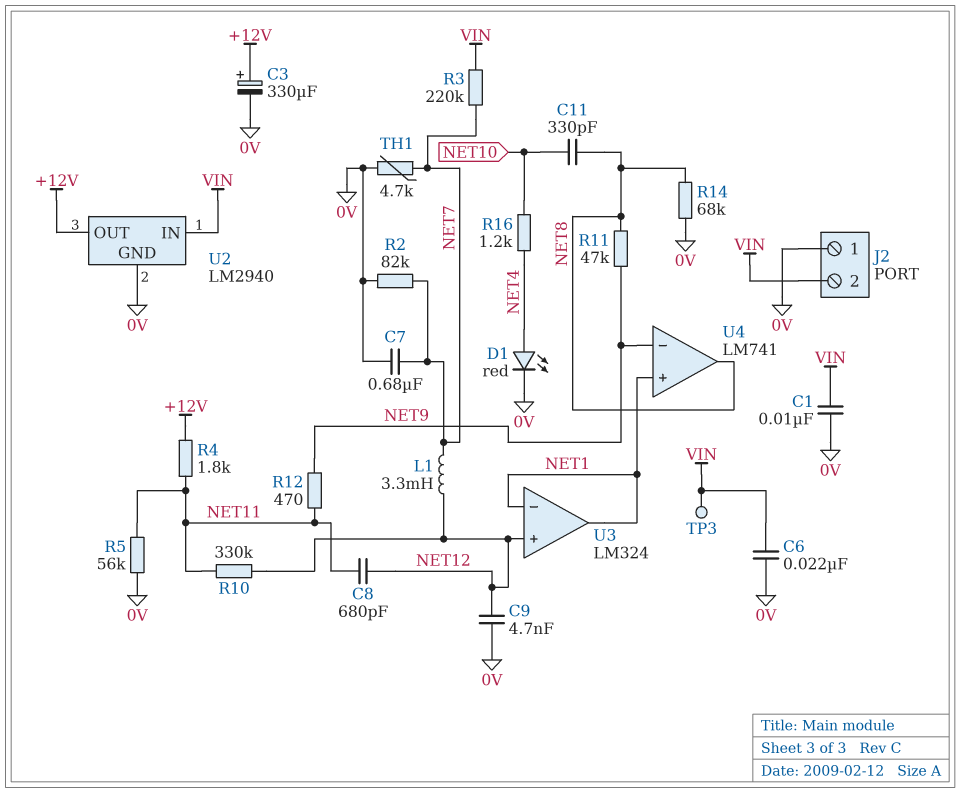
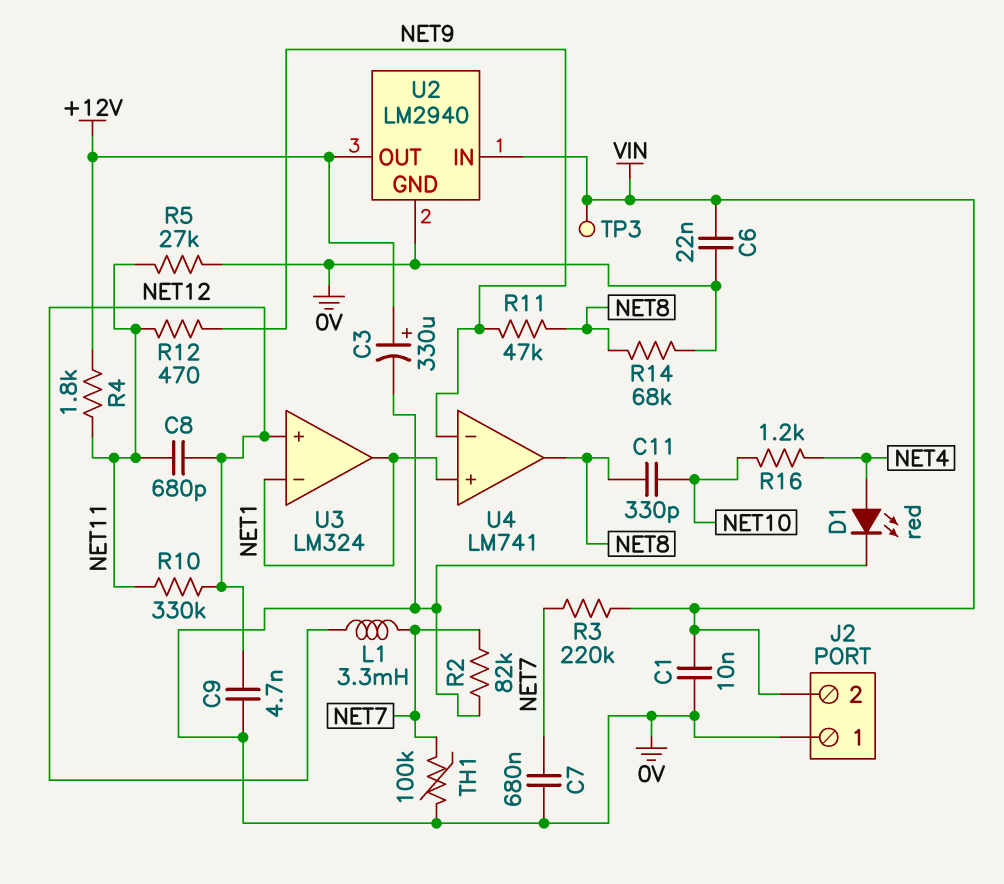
R5: 56k (0V, NET11) -> 27k (0V, NET11)
TH1: 4.7k (0V, NET7) -> 100k (0V, NET7)

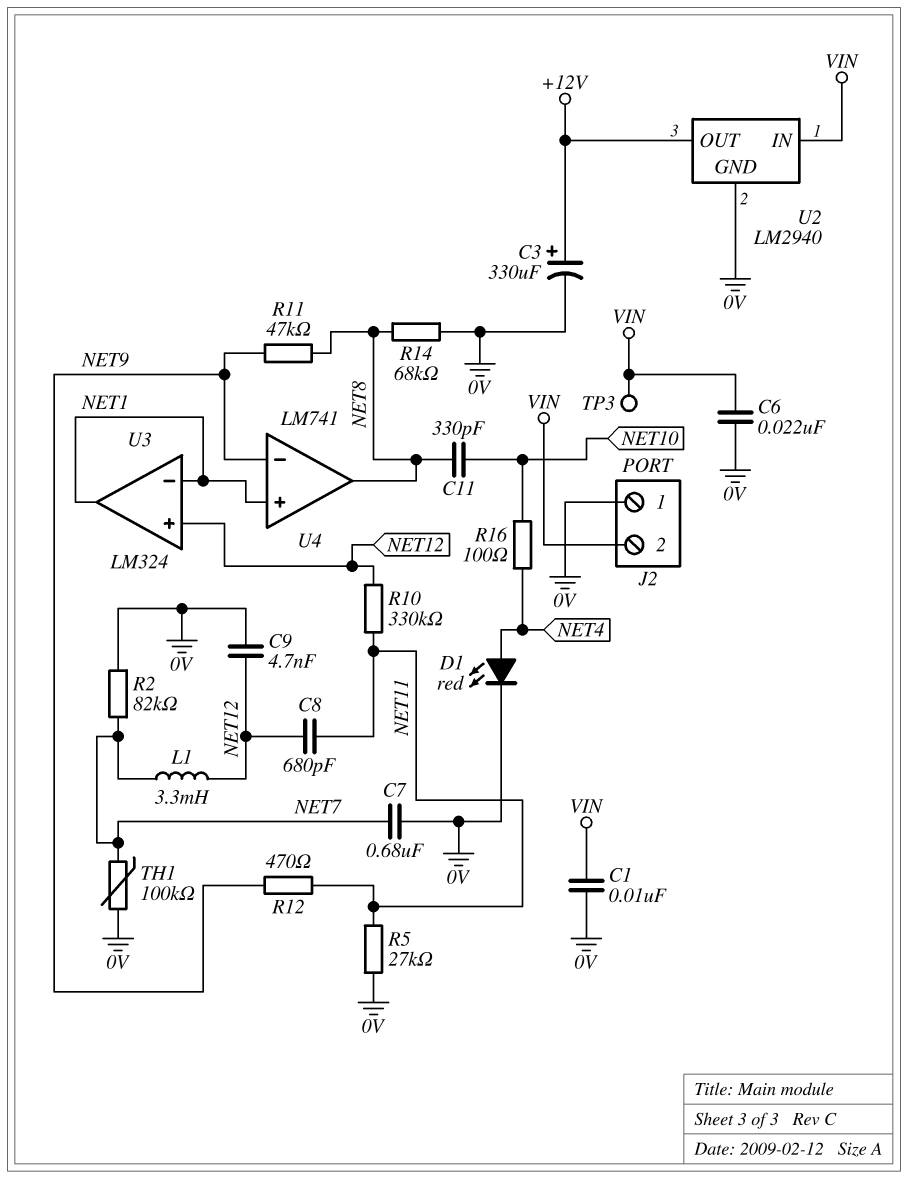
R3: 220k (NET7, VIN) -> none
R4: 1.8k (+12V, NET11) -> none
R16: 1.2k (NET4, NET10) -> 100 (NET4, NET10)

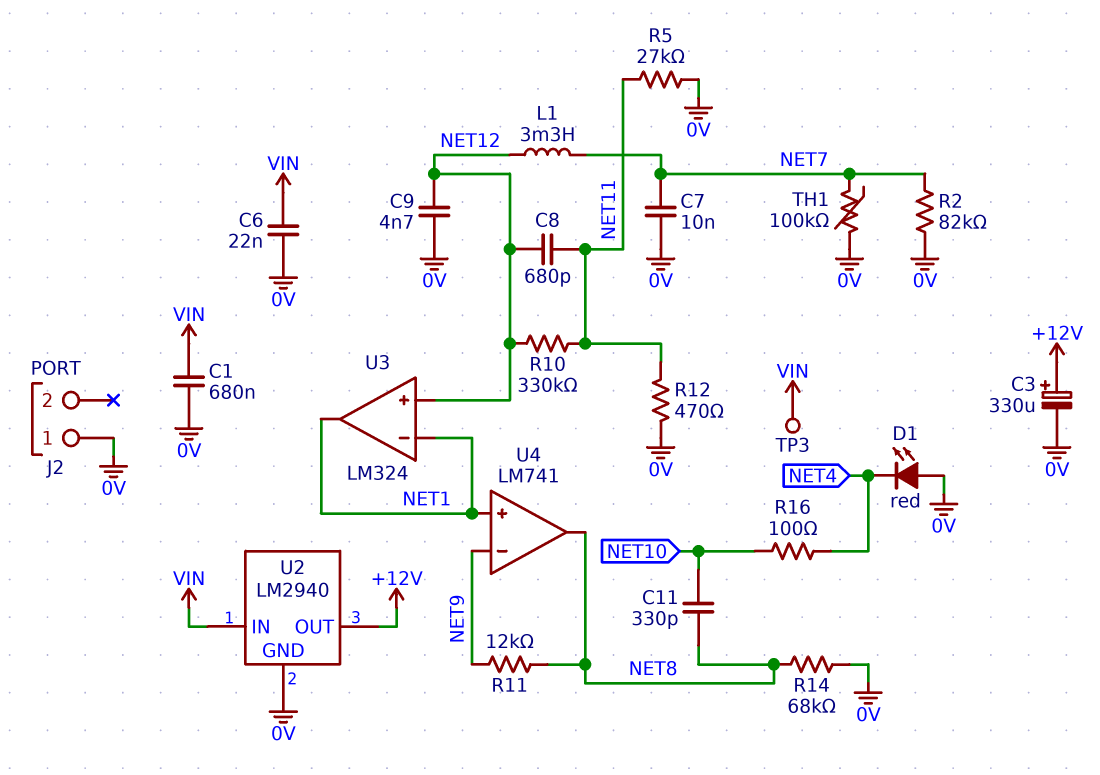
C1: 10nF (0V, VIN) -> 680nF (0V, VIN)
C7: 680nF (0V, NET7) -> 10nF (0V, NET7)
D1: LED red (A NET4, K 0V) -> LED red (A 0V, K NET4)
J2 pin 2: VIN -> none
R11: 47k (NET8, NET9) -> 12k (NET8, NET9)
R12: 470 (NET9, NET11) -> 470 (0V, NET11)

